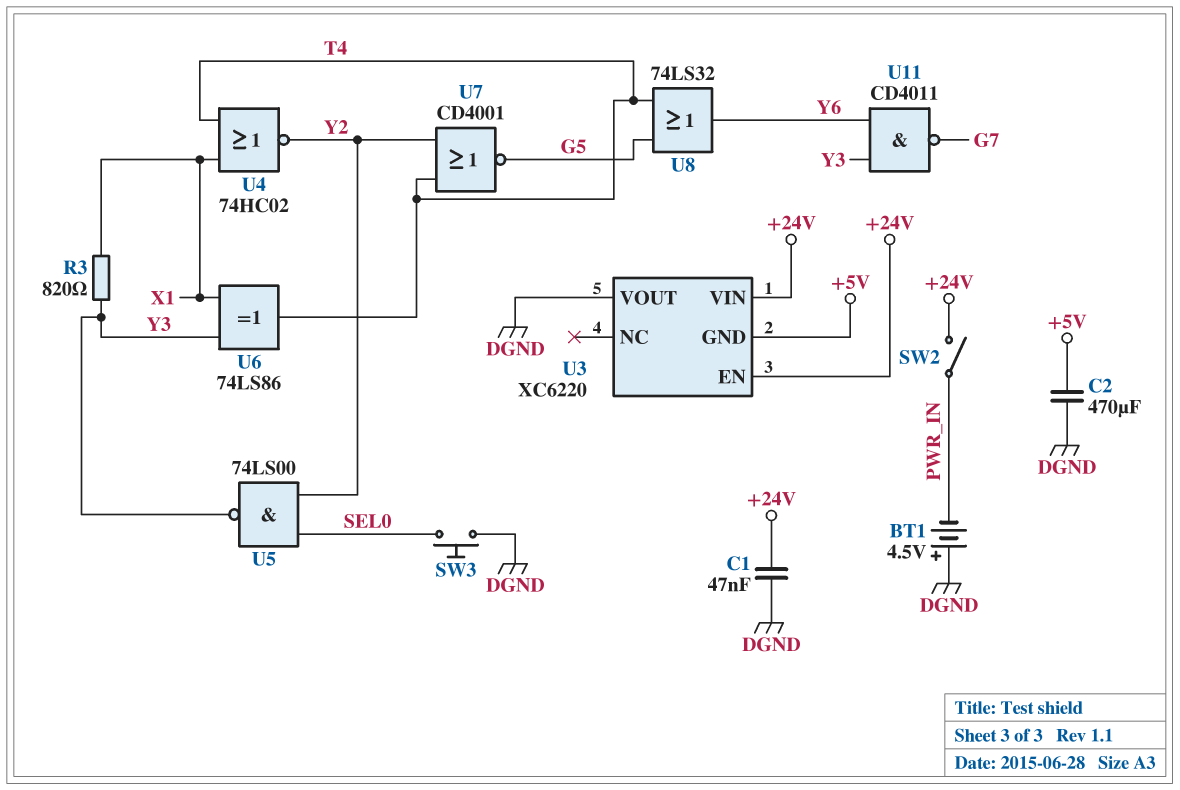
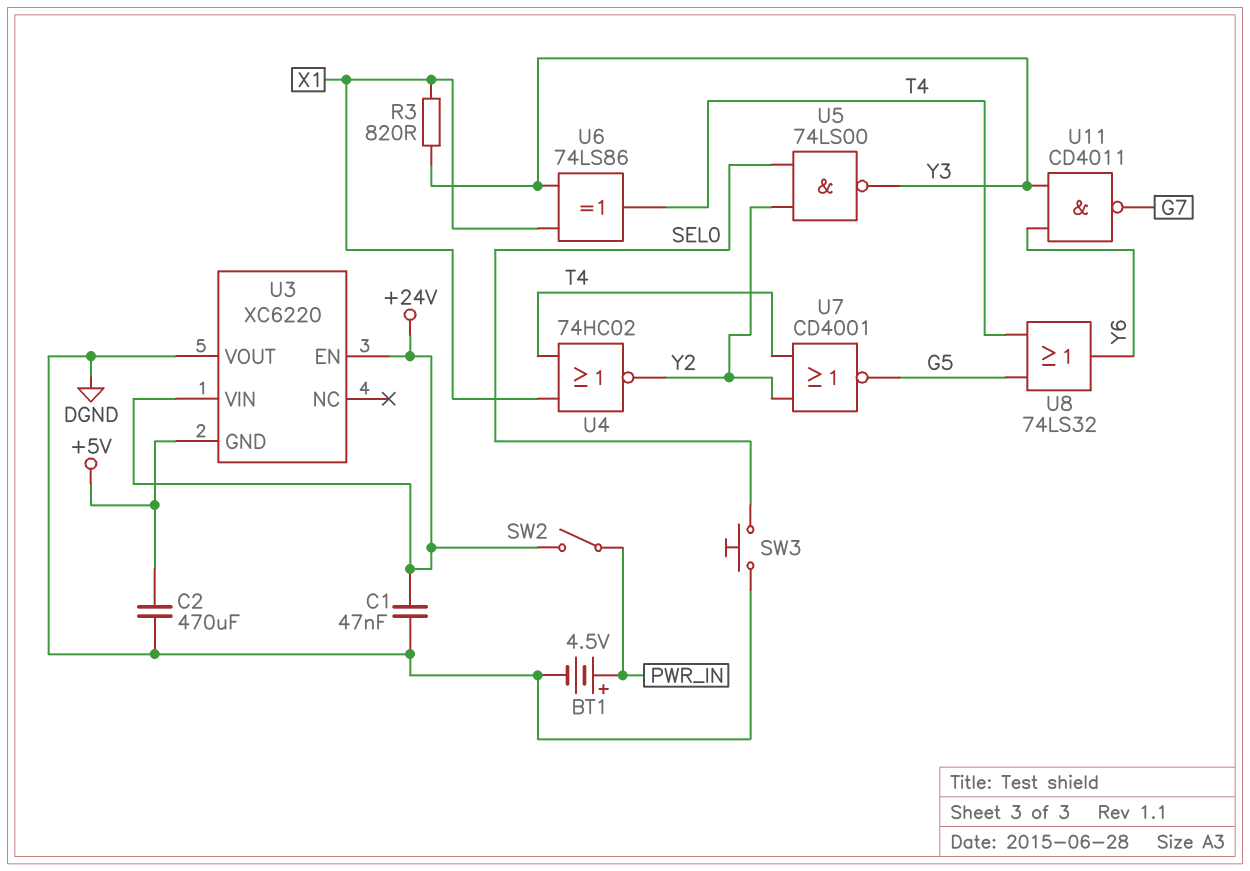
BT1: 4.5V (plus DGND, minus PWR_IN) -> 4.5V (plus PWR_IN, minus DGND)

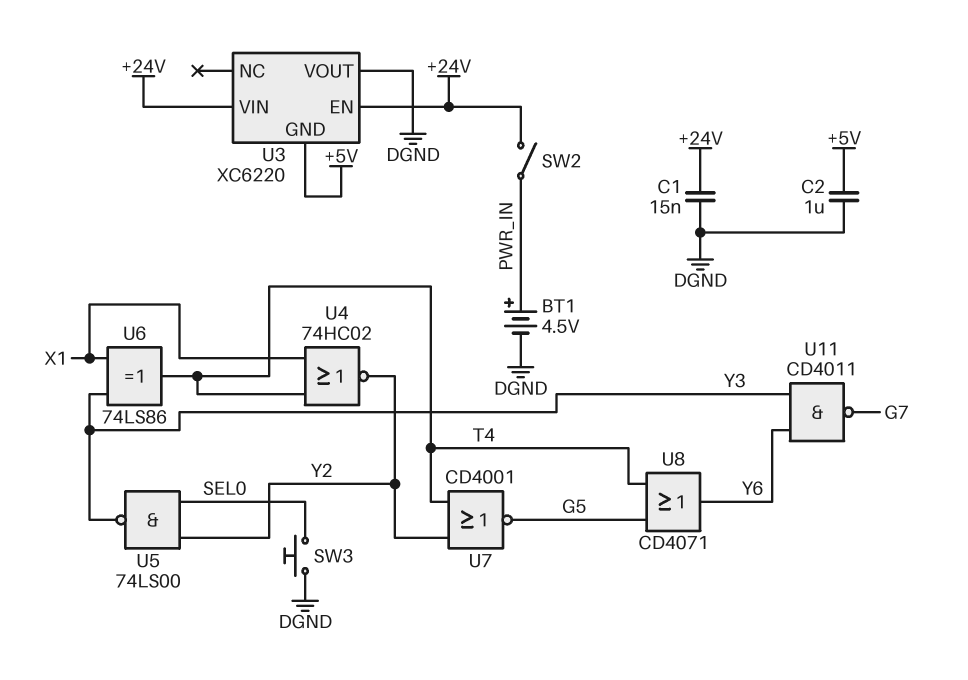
C1: 47nF (+24V, DGND) -> 15nF (+24V, DGND)
C2: 470uF (+5V, DGND) -> 1uF (+5V, DGND)
R3: 820 (X1, Y3) -> none
U8: OR 74LS32 (in G5, in T4, out Y6) -> OR CD4071 (in G5, in T4, out Y6)

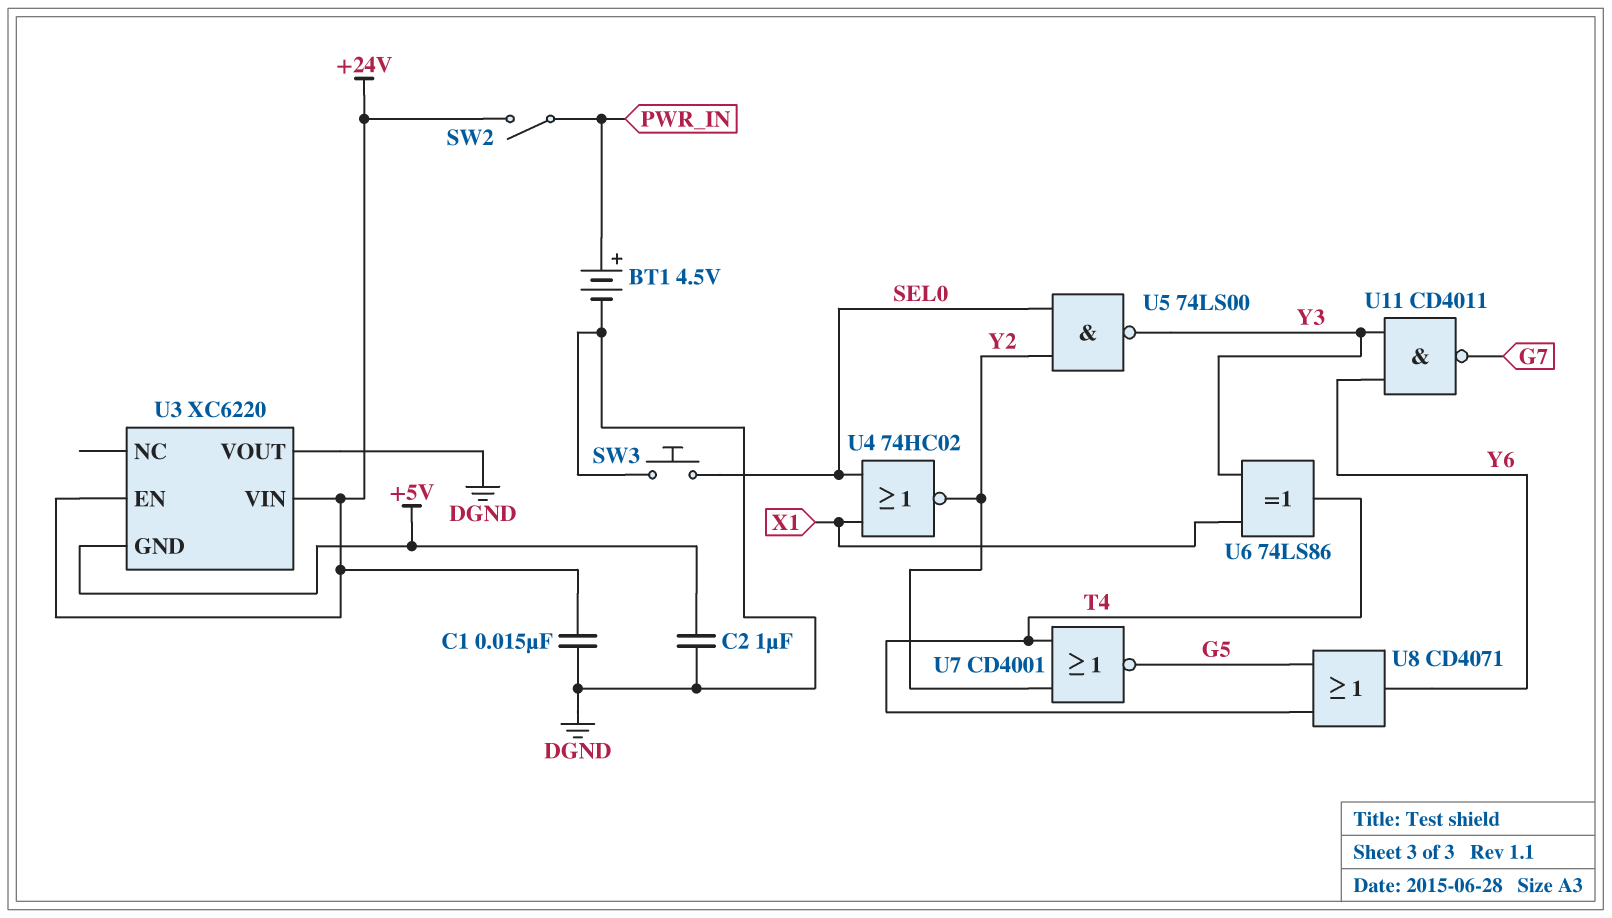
U4: NOR 74HC02 (in T4, in X1, out Y2) -> NOR 74HC02 (in SEL0, in X1, out Y2)

